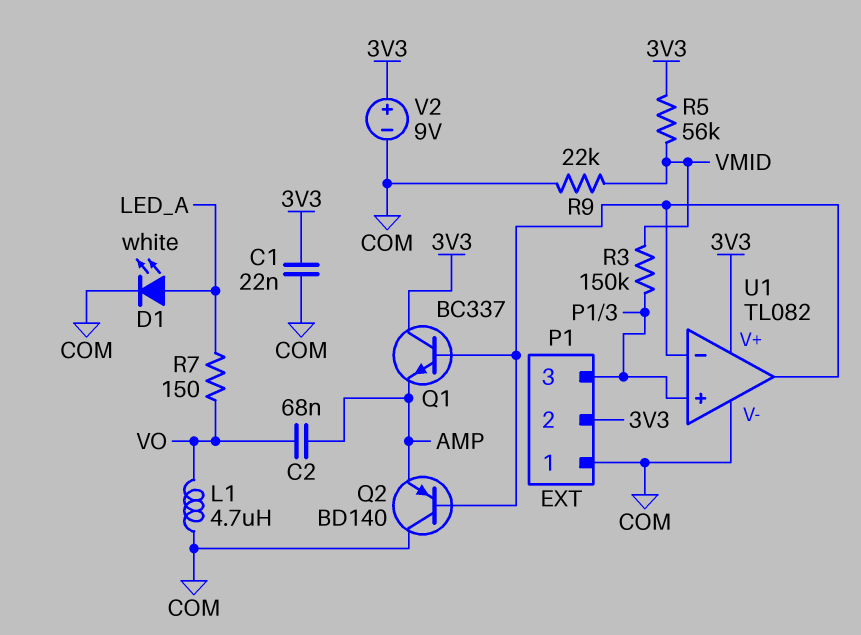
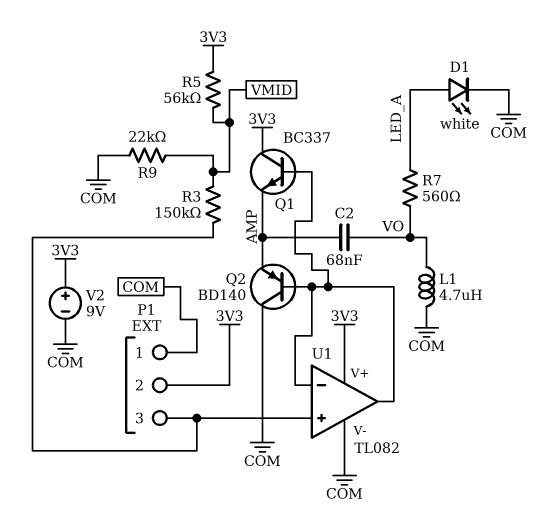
C1: 22nF (3V3, COM) -> none
R7: 150 (LED_A, VO) -> 560 (LED_A, VO)

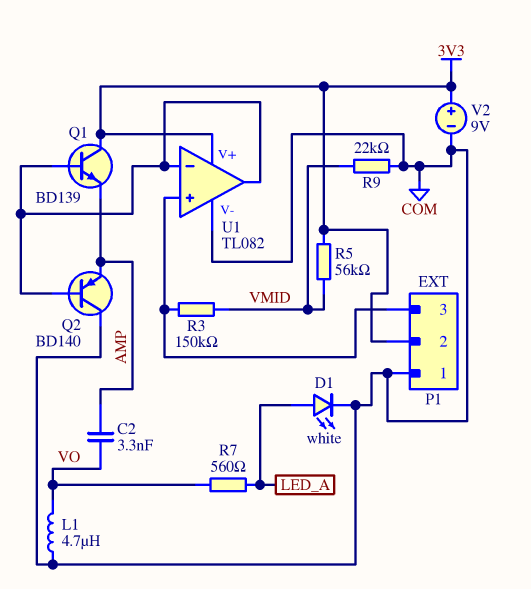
C2: 68nF (AMP, VO) -> 3.3nF (AMP, VO)
Q1: NPN BC337 (B U1/in-, C 3V3, E AMP) -> NPN BD139 (B U1/in-, C 3V3, E AMP)

